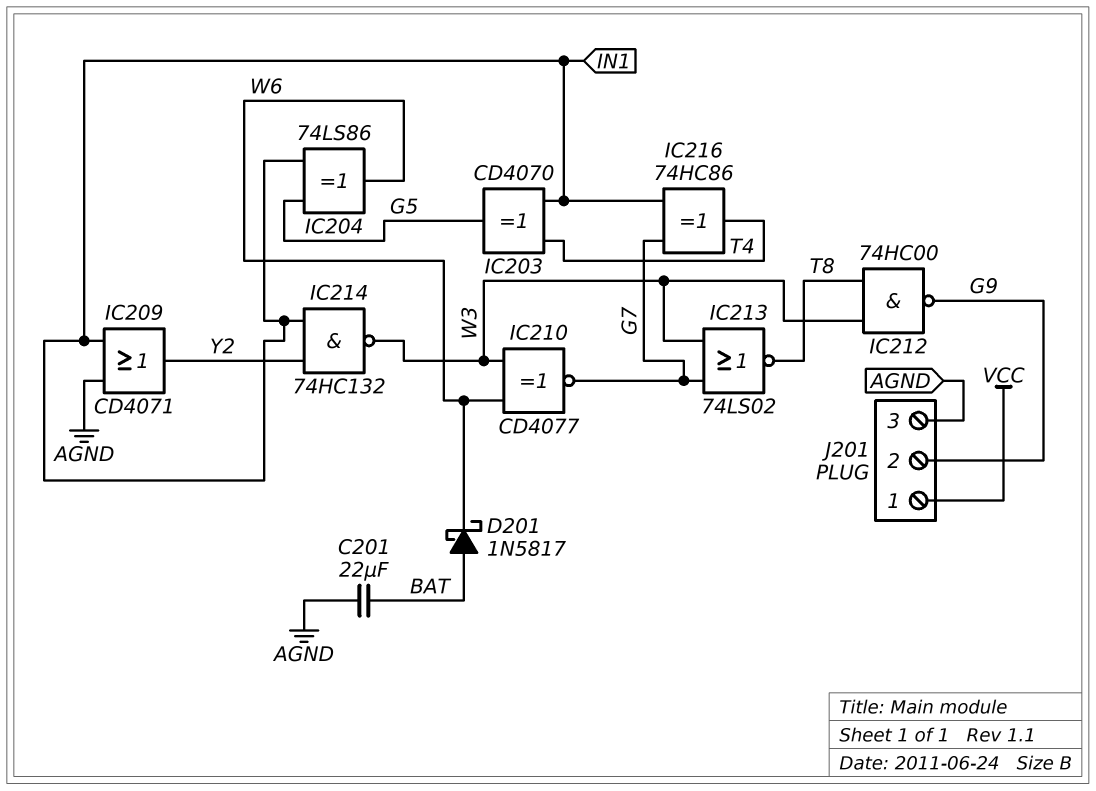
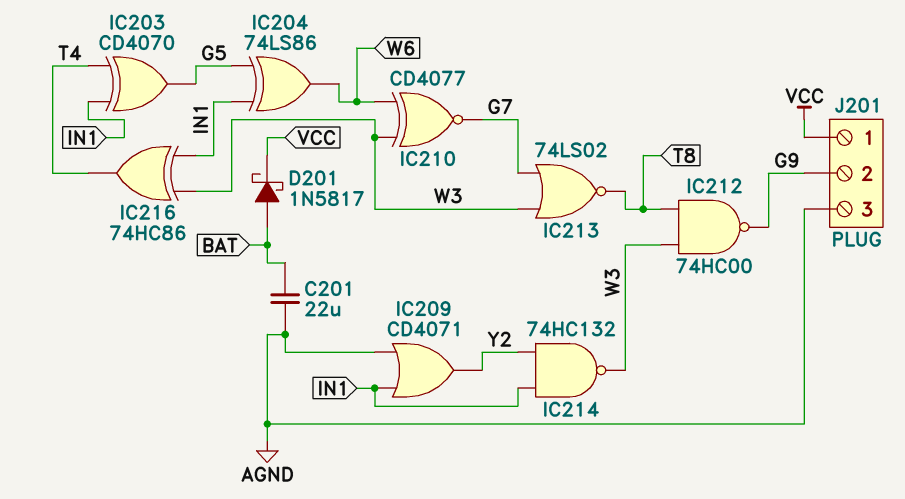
D201: schottky 1N5817 (A BAT, K W6) -> schottky 1N5817 (A BAT, K VCC)
IC216: XOR 74HC86 (in G7, in IN1, out T4) -> XOR 74HC86 (in IN1, in W3, out T4)

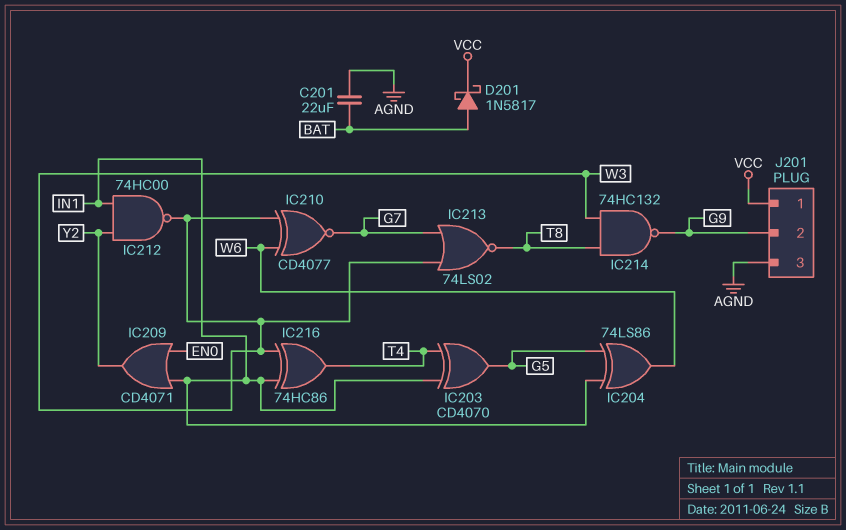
IC209: OR CD4071 (in AGND, in IN1, out Y2) -> OR CD4071 (in EN0, in IN1, out Y2)
IC212: NAND 74HC00 (in T8, in W3, out G9) -> NAND 74HC00 (in IN1, in Y2, out W3)
IC214: NAND 74HC132 (in IN1, in Y2, out W3) -> NAND 74HC132 (in T8, in W3, out G9)

